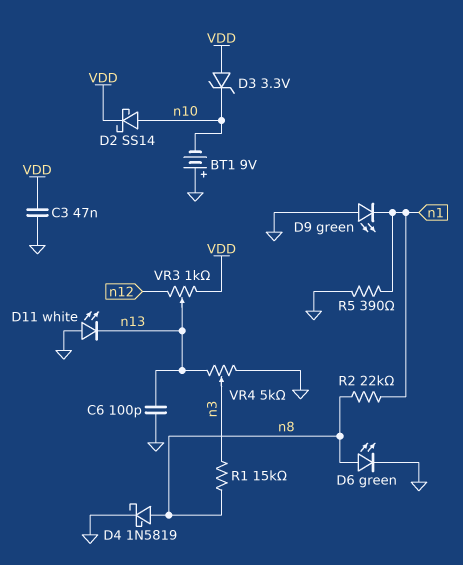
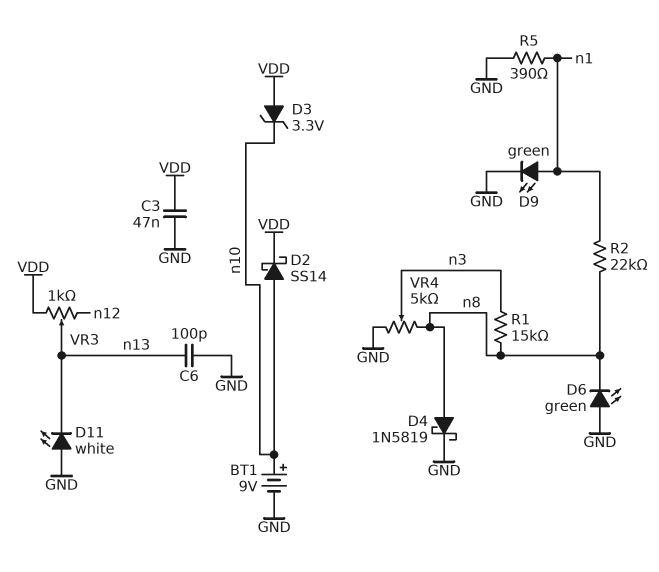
BT1: 9V (plus GND, minus n10) -> 9V (plus n10, minus GND)
D6: LED green (A n8, K GND) -> LED green (A GND, K n8)
D9: LED green (A GND, K n1) -> LED green (A n1, K GND)
VR4: 5k (GND, n13, wiper n3) -> 5k (GND, n8, wiper n3)

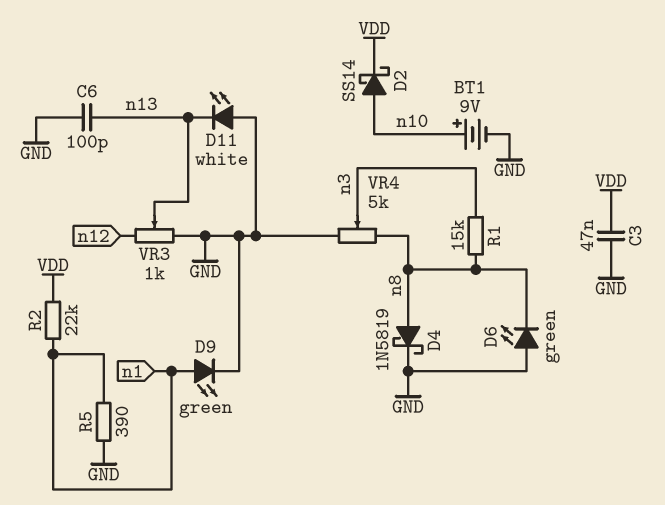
D3: zener 3.3V (A VDD, K n10) -> none
R2: 22k (n1, n8) -> 22k (VDD, n1)
VR3: 1k (VDD, n12, wiper n13) -> 1k (GND, n12, wiper n13)

